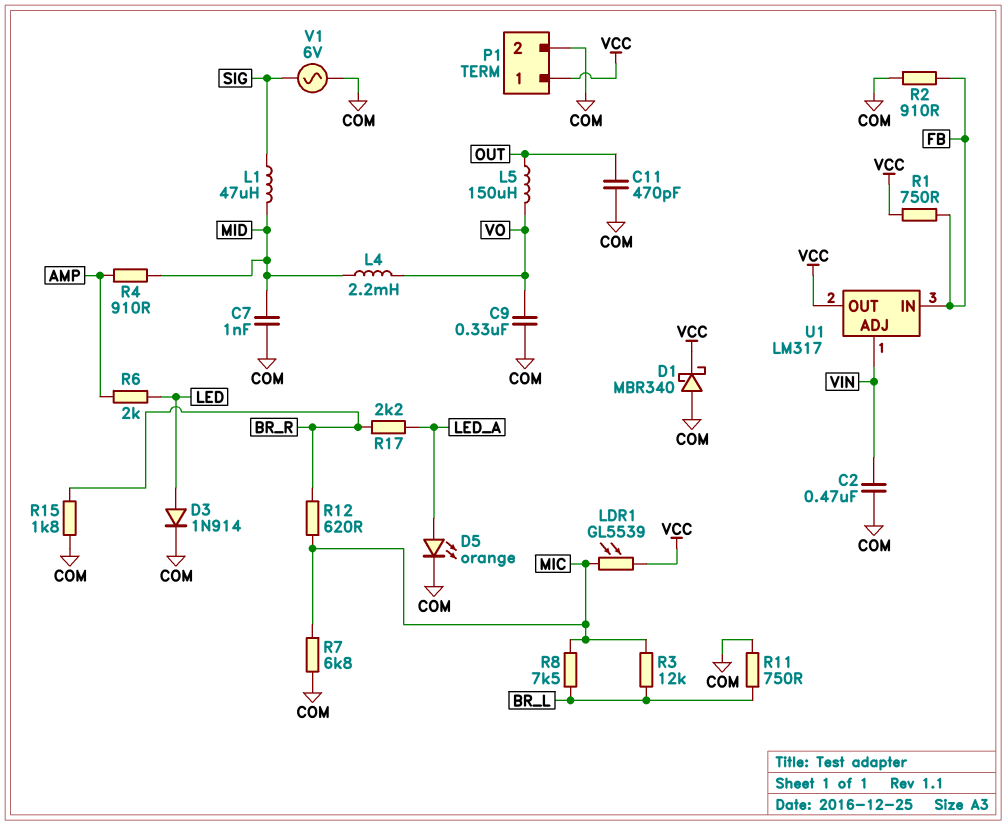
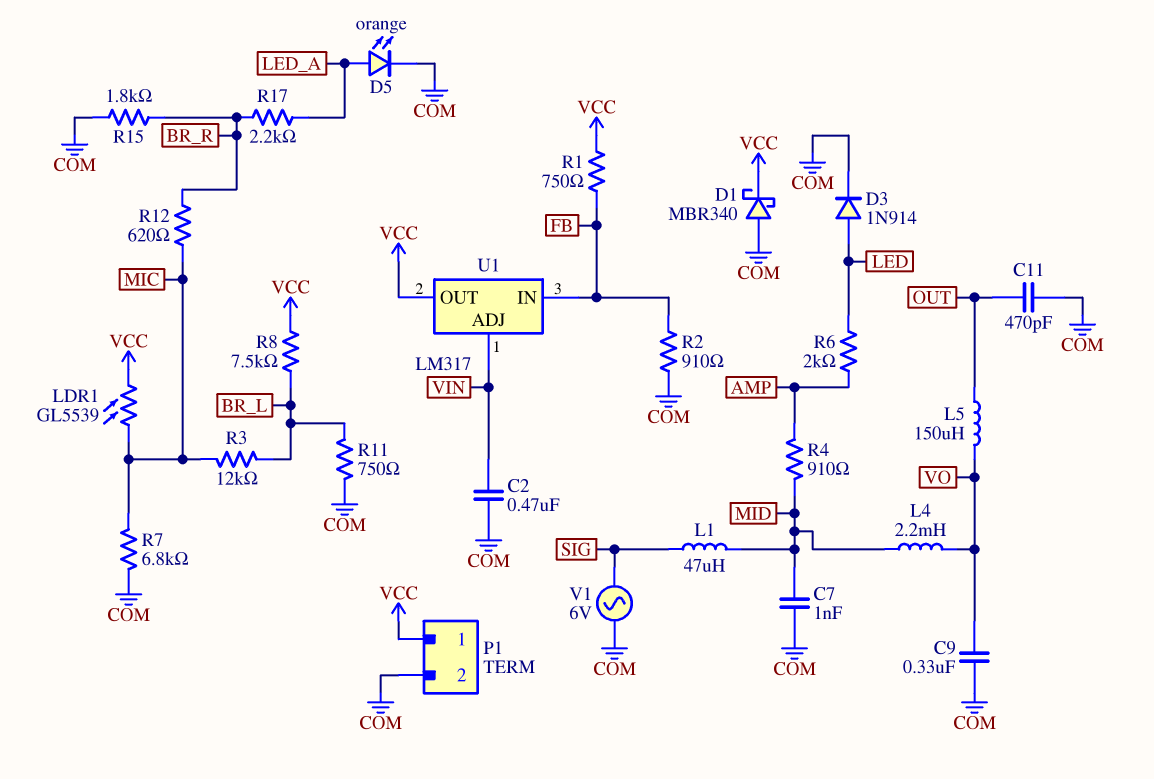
R8: 7.5k (BR_L, MIC) -> 7.5k (BR_L, VCC)

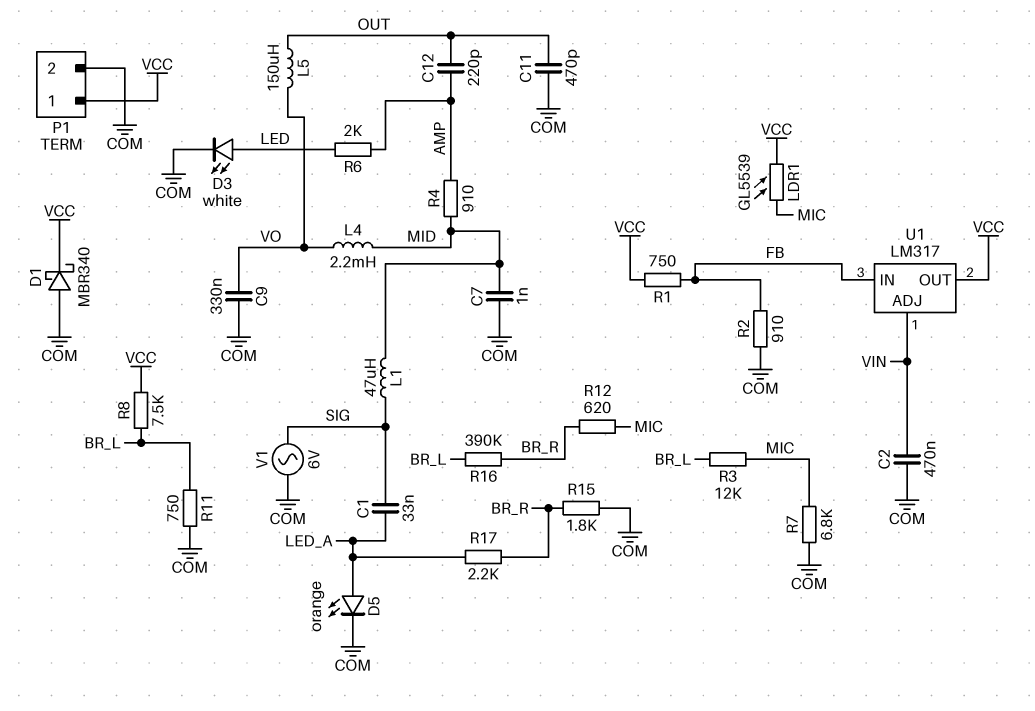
C1: none -> 33nF (LED_A, SIG)
C12: none -> 220pF (AMP, OUT)
D3: diode 1N914 (A LED, K COM) -> LED white (A LED, K COM)
R16: none -> 390k (BR_L, BR_R)

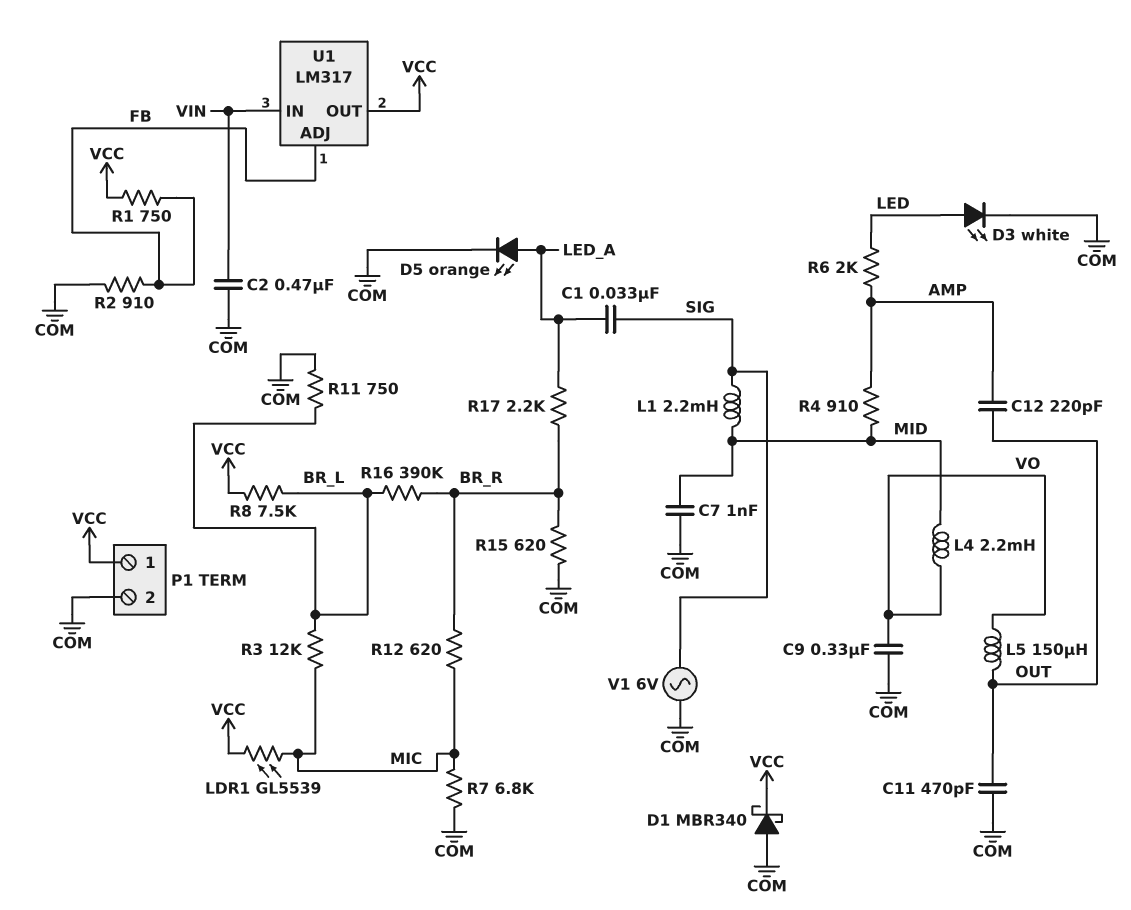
L1: 47uH (MID, SIG) -> 2.2mH (MID, SIG)
R15: 1.8k (BR_R, COM) -> 620 (BR_R, COM)
U1 pin ADJ: VIN -> FB
U1 pin IN: FB -> VIN

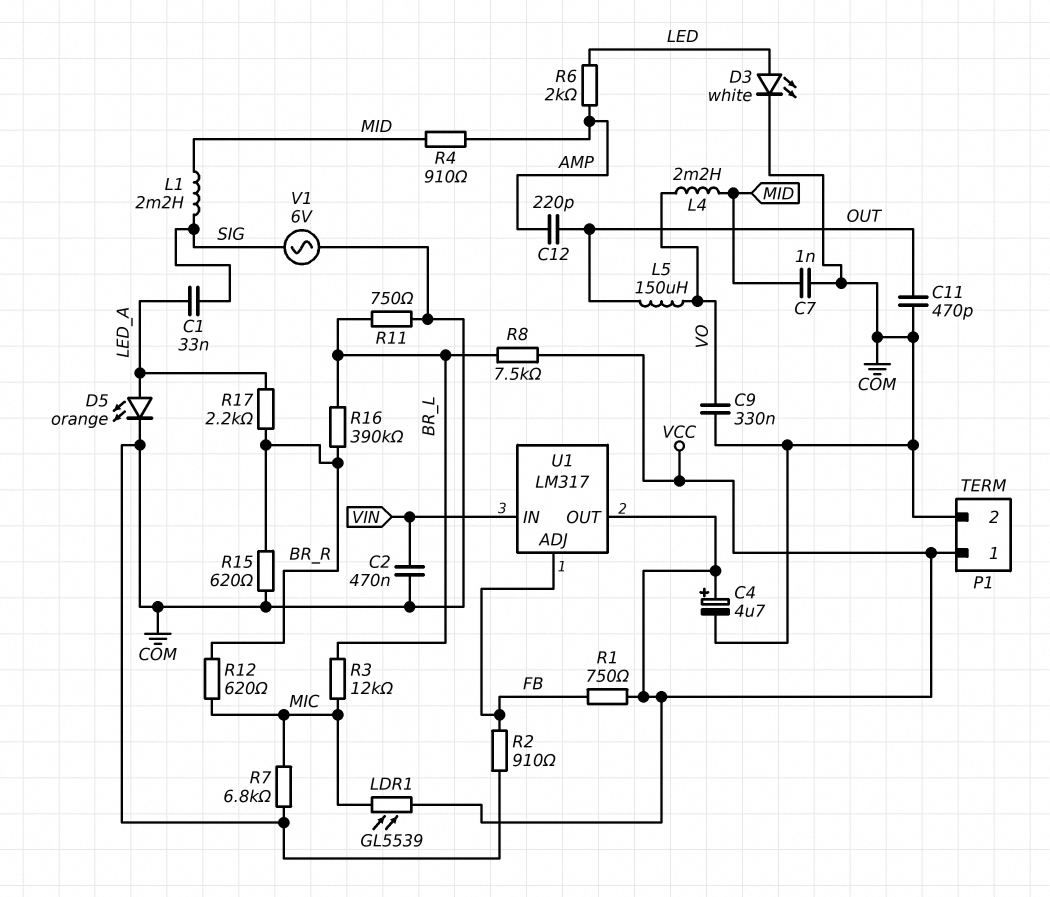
C4: none -> 4.7uF (plus VCC, minus COM)
D1: schottky MBR340 (A COM, K VCC) -> none

